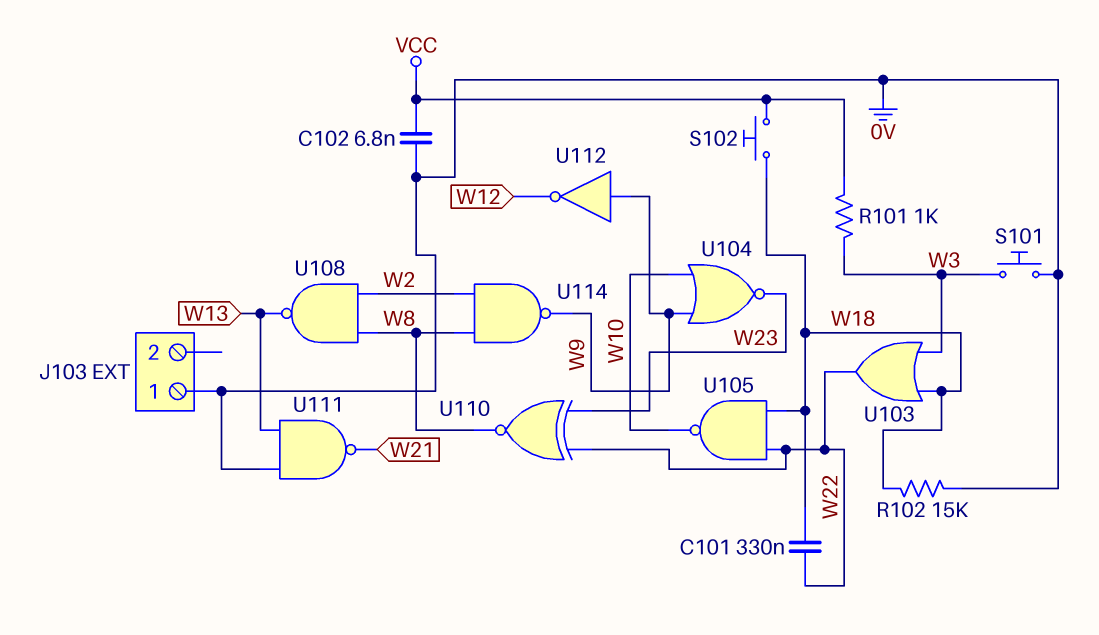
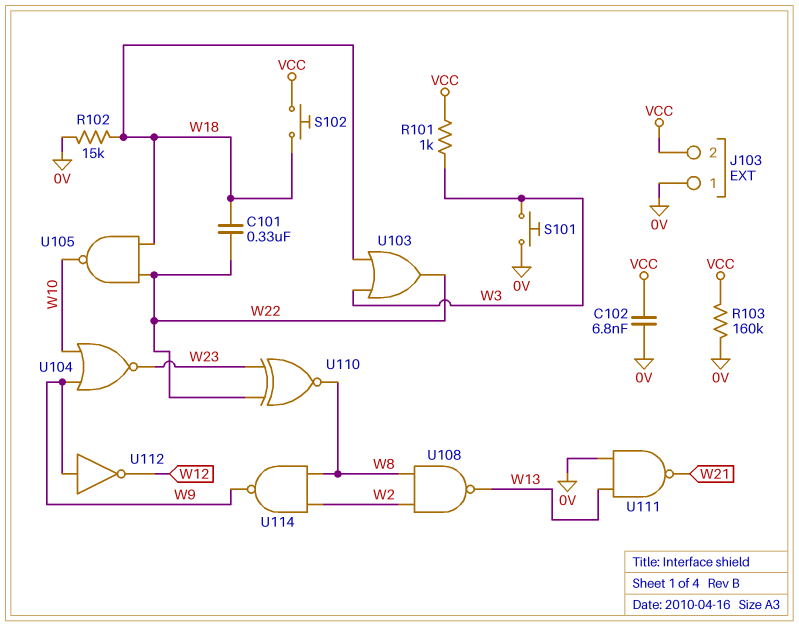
J103 pin 2: none -> VCC
R103: none -> 160k (0V, VCC)

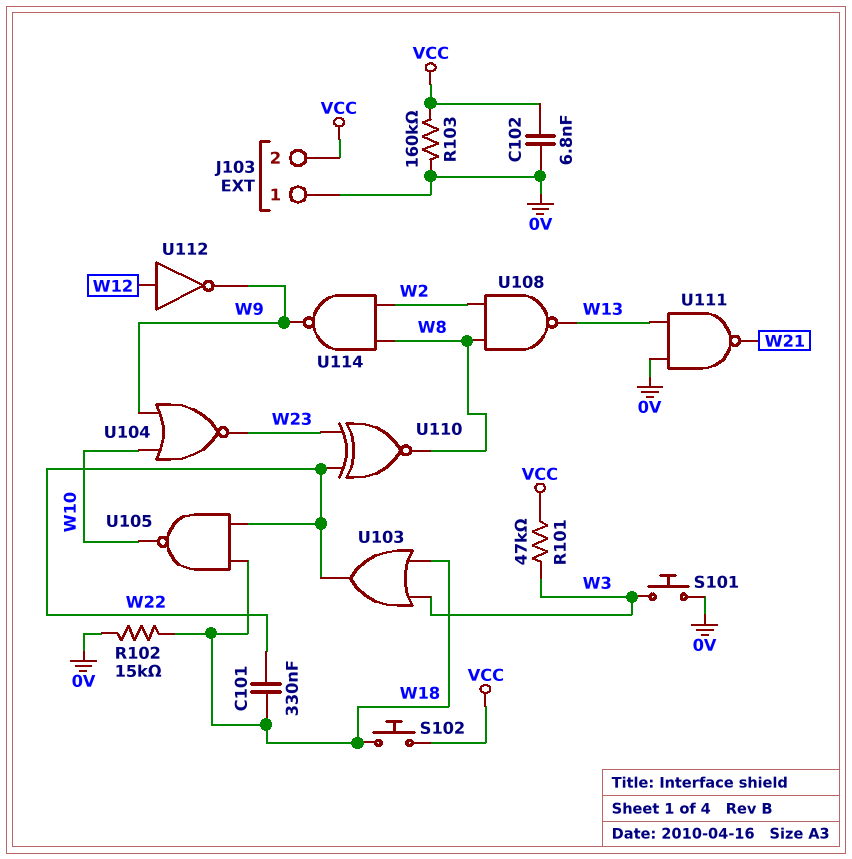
R101: 1k (VCC, W3) -> 47k (VCC, W3)
U112: NOT (in W9, out W12) -> NOT (in W12, out W9)

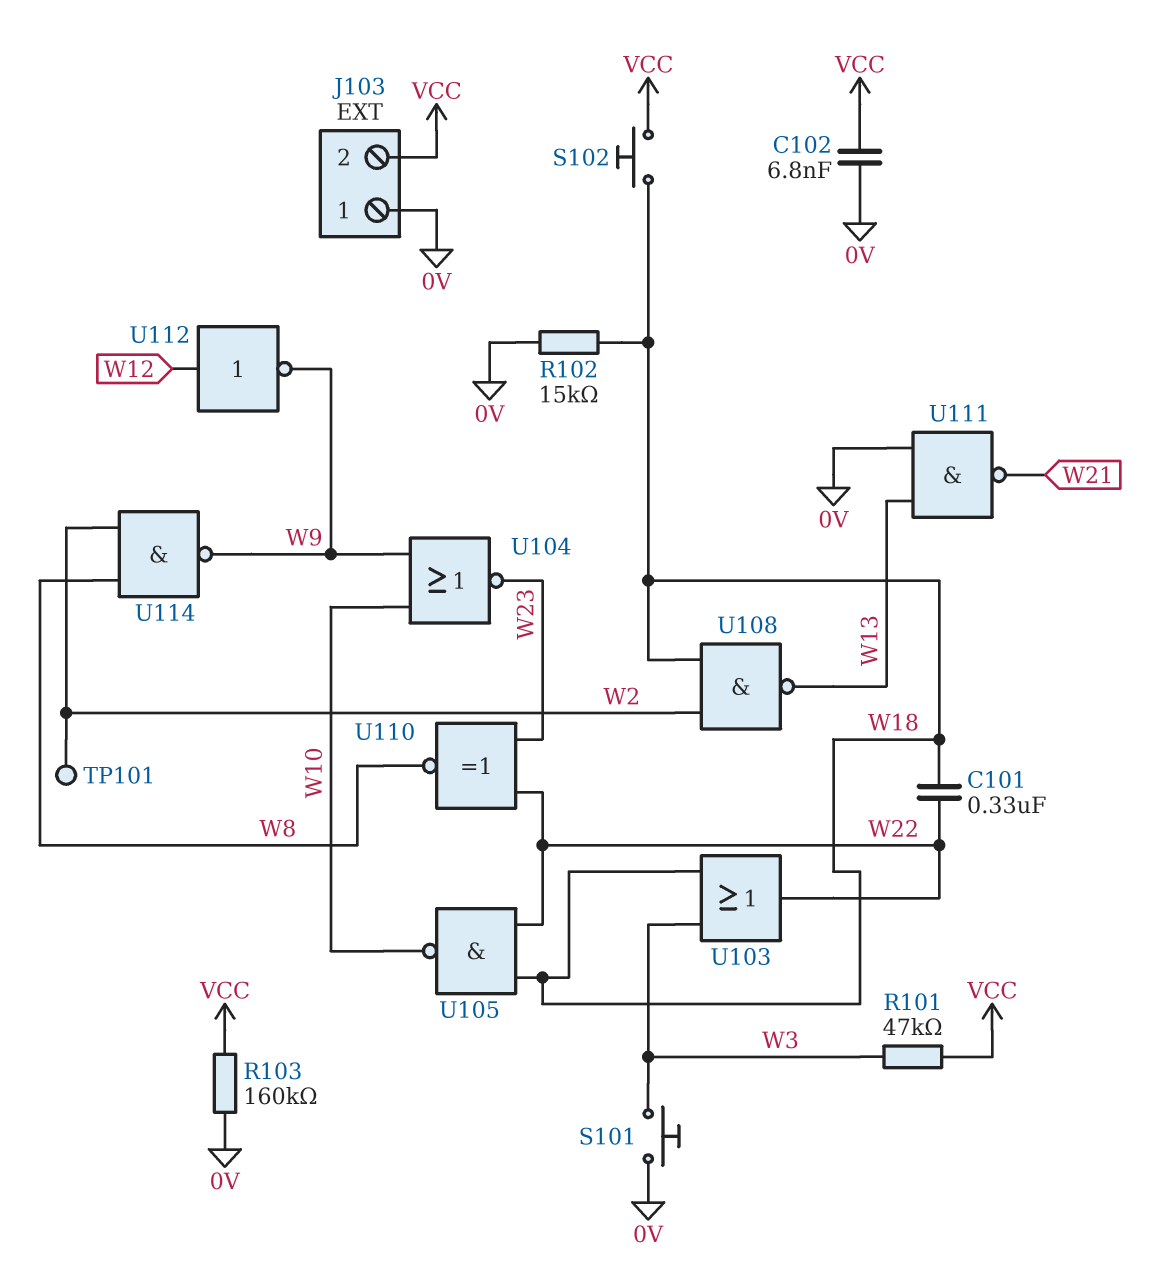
TP101: none -> test point (W2)
U108: NAND (in W2, in W8, out W13) -> NAND (in W2, in W18, out W13)

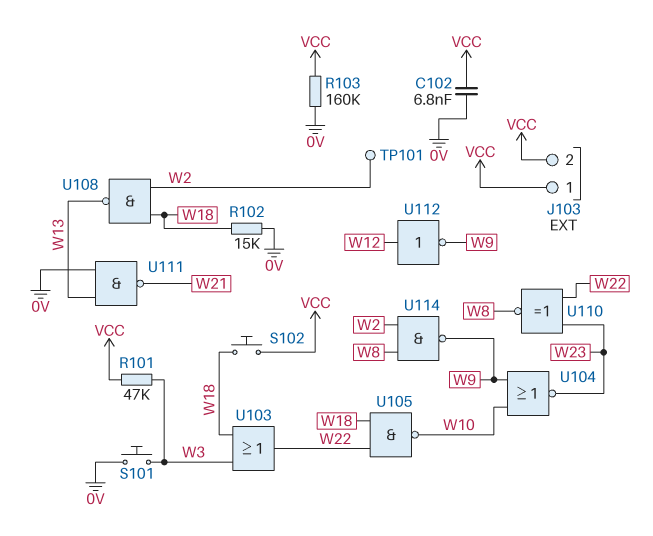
C101: 330nF (W18, W22) -> none
J103 pin 1: 0V -> VCC

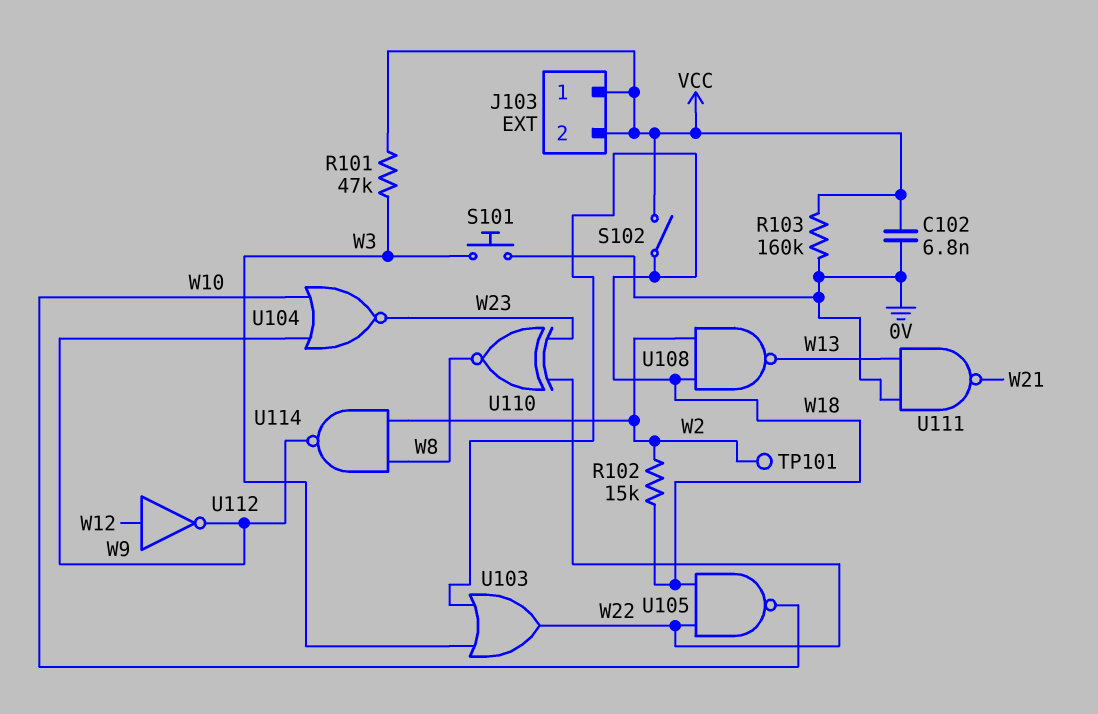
R102: 15k (0V, W18) -> 15k (W2, W18)
S102: button (VCC, W18) -> switch (VCC, W18)

